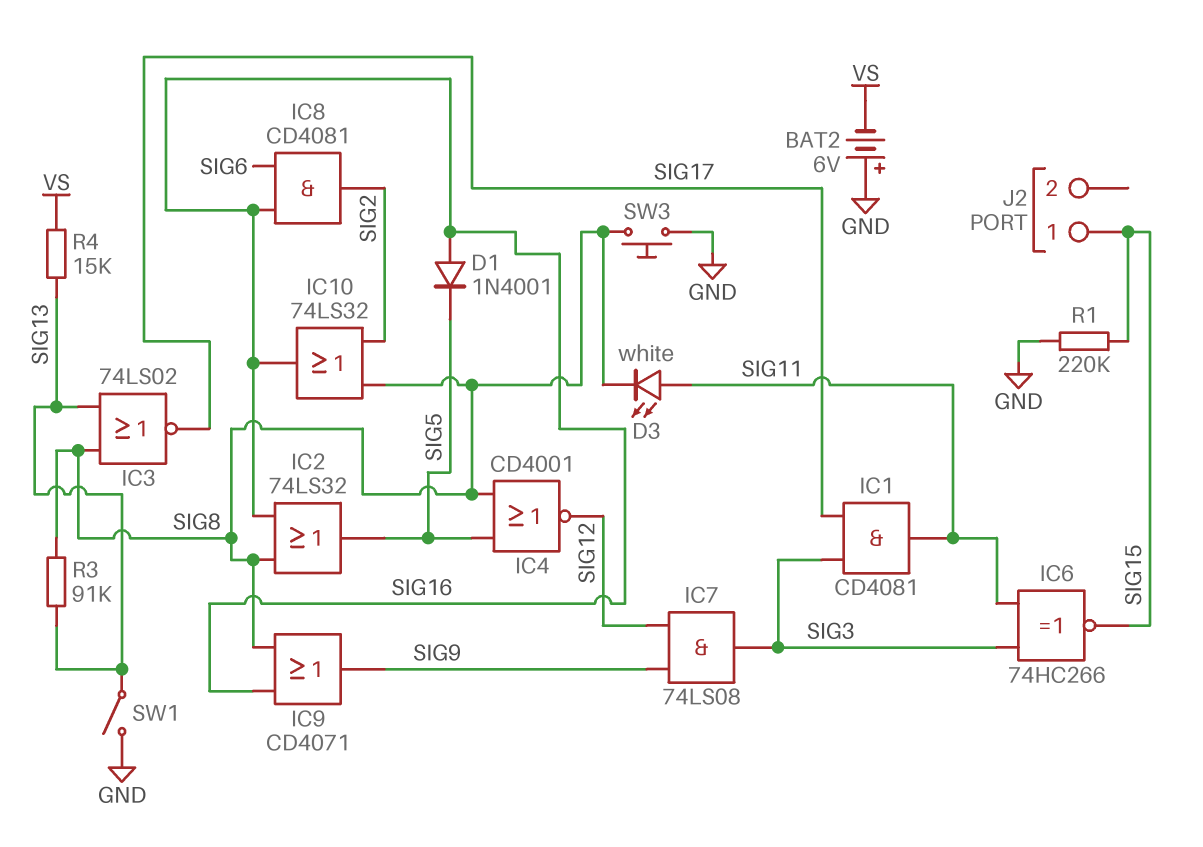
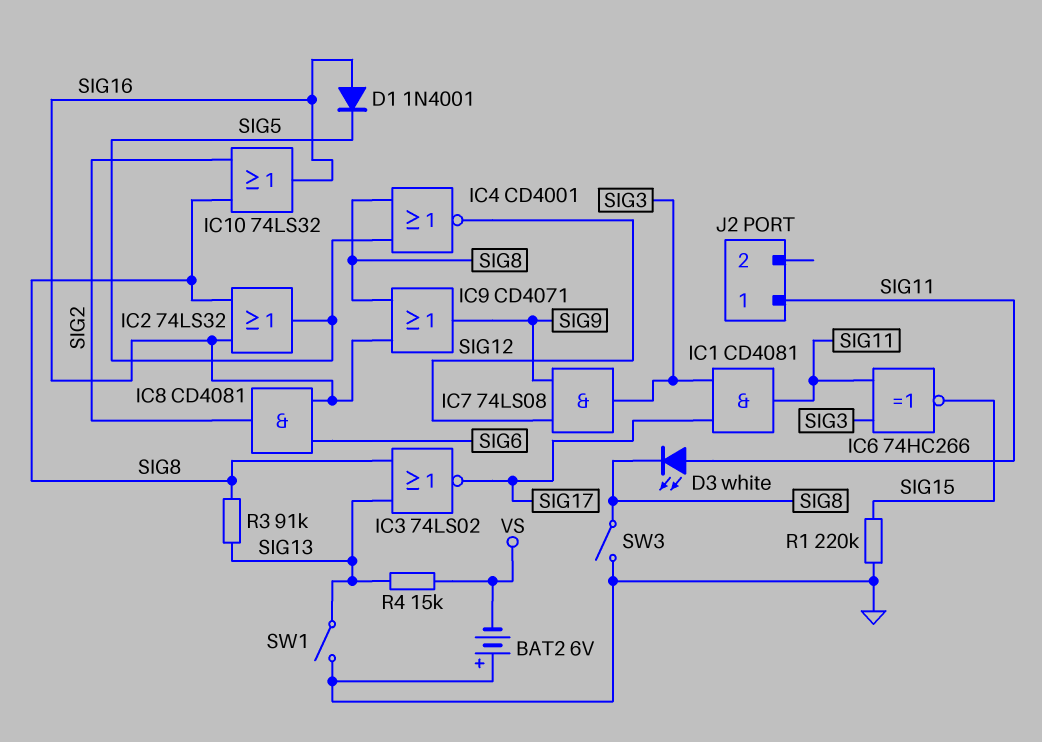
J2 pin 1: SIG15 -> SIG11
SW3: button (GND, SIG8) -> switch (GND, SIG8)

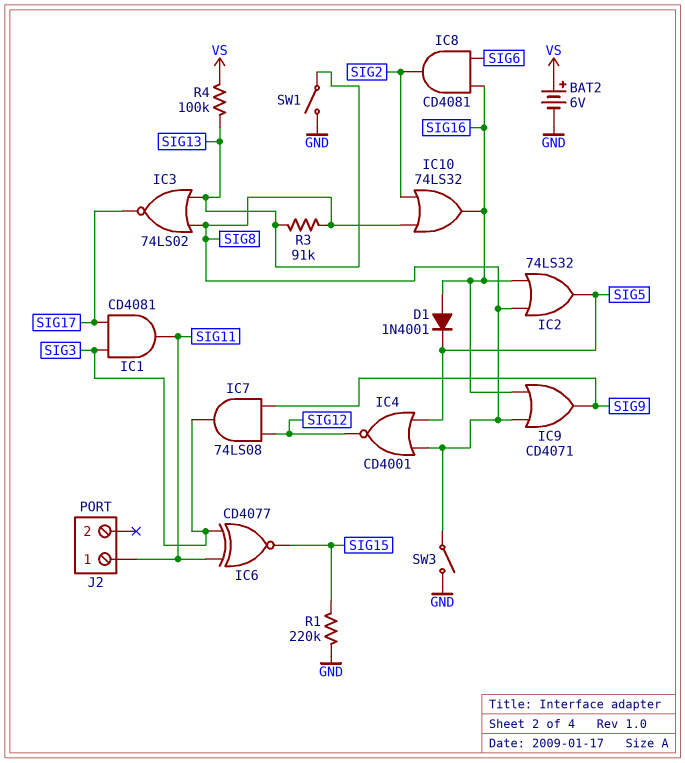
BAT2: 6V (plus GND, minus VS) -> 6V (plus VS, minus GND)
D3: LED white (A SIG11, K SIG8) -> none
IC6: XNOR 74HC266 (in SIG3, in SIG11, out SIG15) -> XNOR CD4077 (in SIG3, in SIG11, out SIG15)
R4: 15k (SIG13, VS) -> 100k (SIG13, VS)

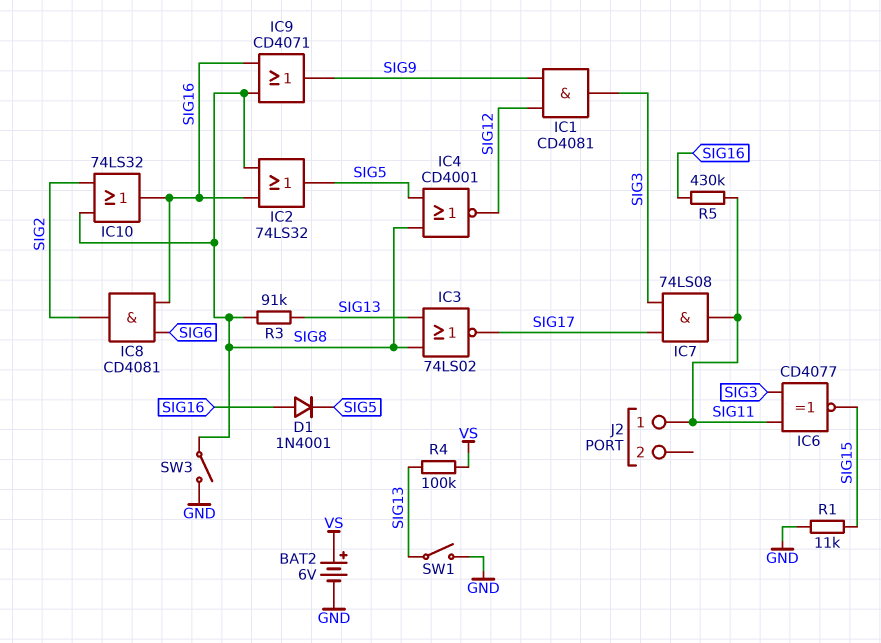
IC1: AND CD4081 (in SIG3, in SIG17, out SIG11) -> AND CD4081 (in SIG9, in SIG12, out SIG3)
IC7: AND 74LS08 (in SIG9, in SIG12, out SIG3) -> AND 74LS08 (in SIG3, in SIG17, out SIG11)
R1: 220k (GND, SIG15) -> 11k (GND, SIG15)
R5: none -> 430k (SIG11, SIG16)

